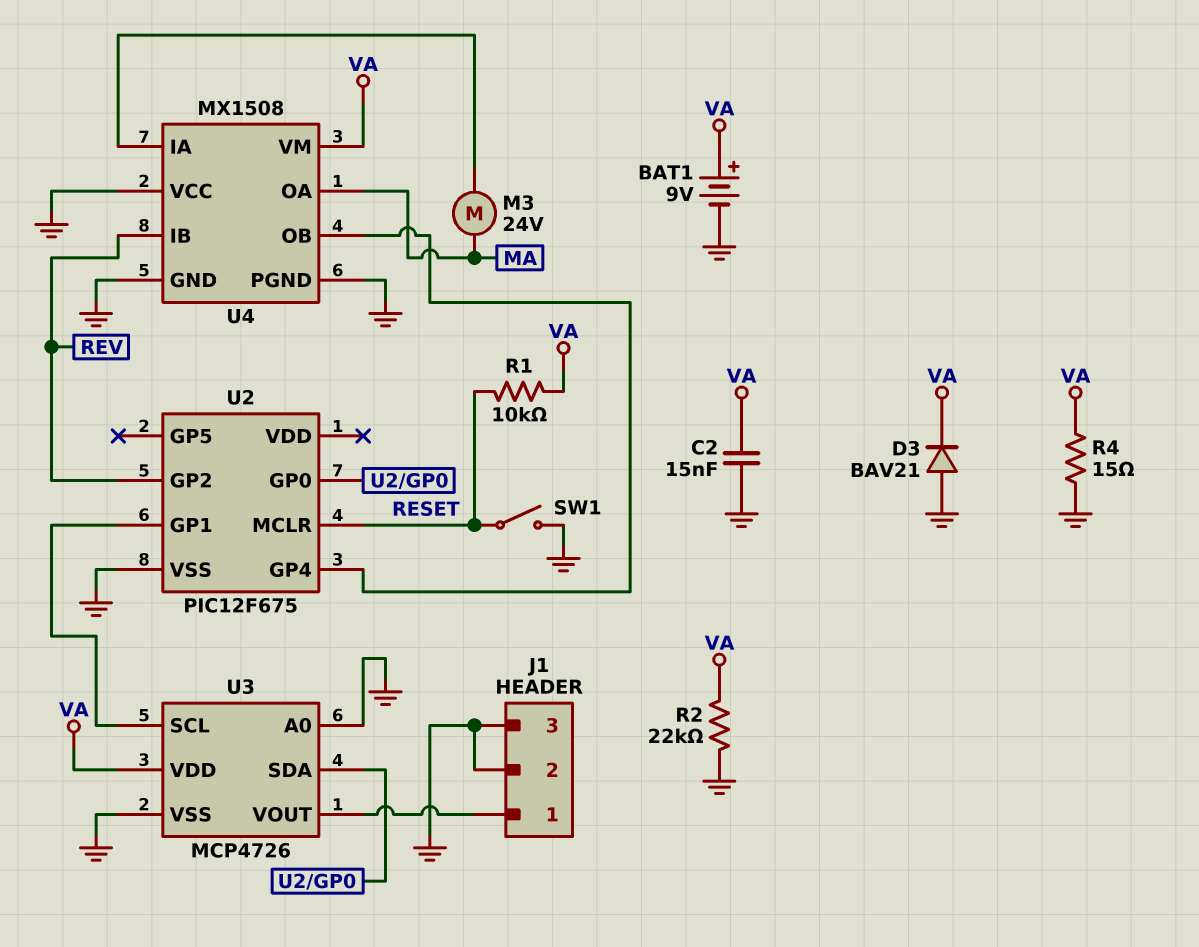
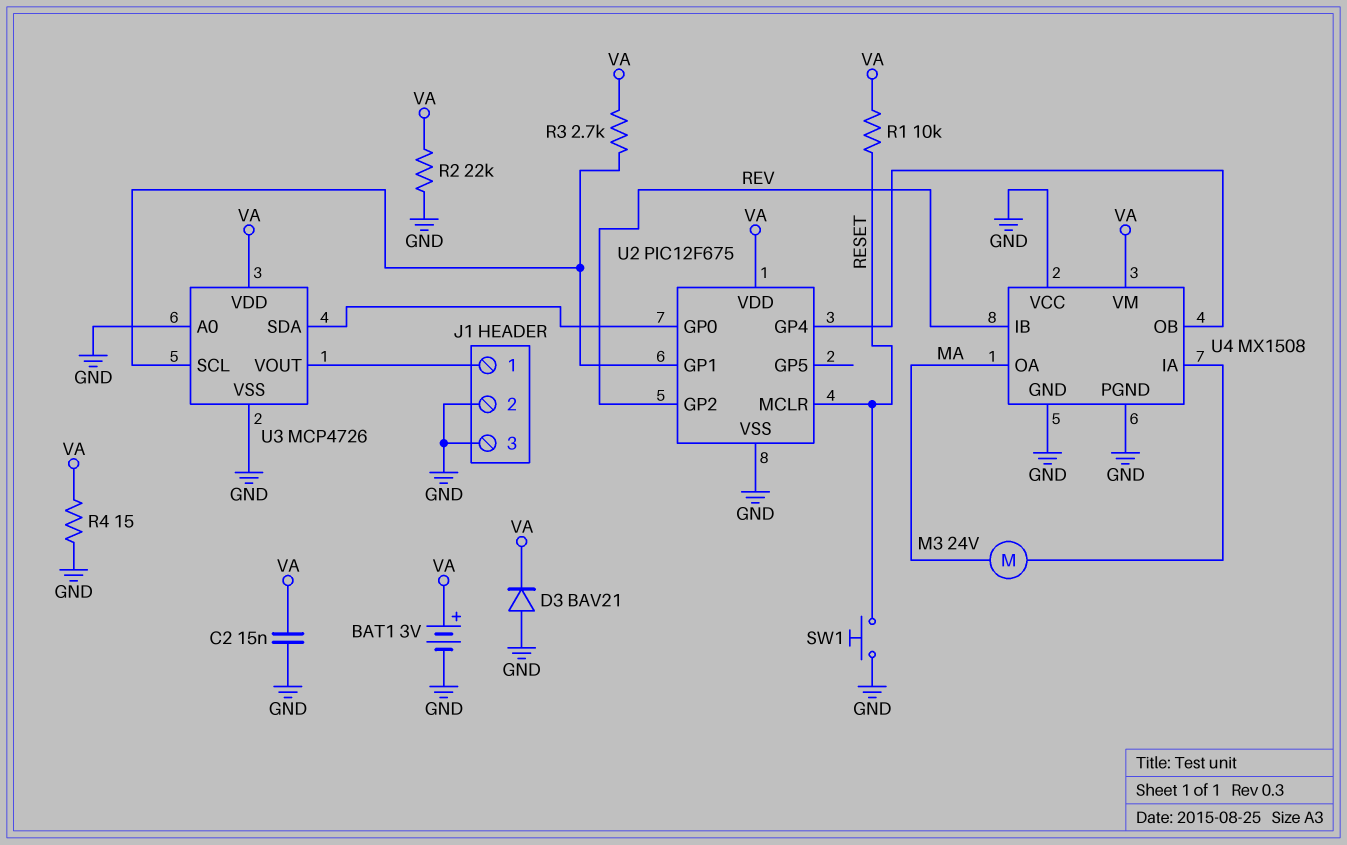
BAT1: 9V (plus VA, minus GND) -> 3V (plus VA, minus GND)
R3: none -> 2.7k (U2/GP1, VA)
SW1: switch (GND, RESET) -> button (GND, RESET)
U2 pin VDD: none -> VA

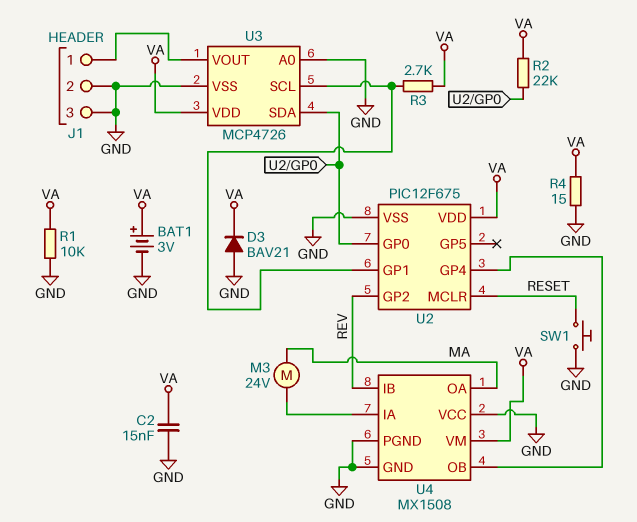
R1: 10k (RESET, VA) -> 10k (GND, VA)
R2: 22k (GND, VA) -> 22k (U2/GP0, VA)

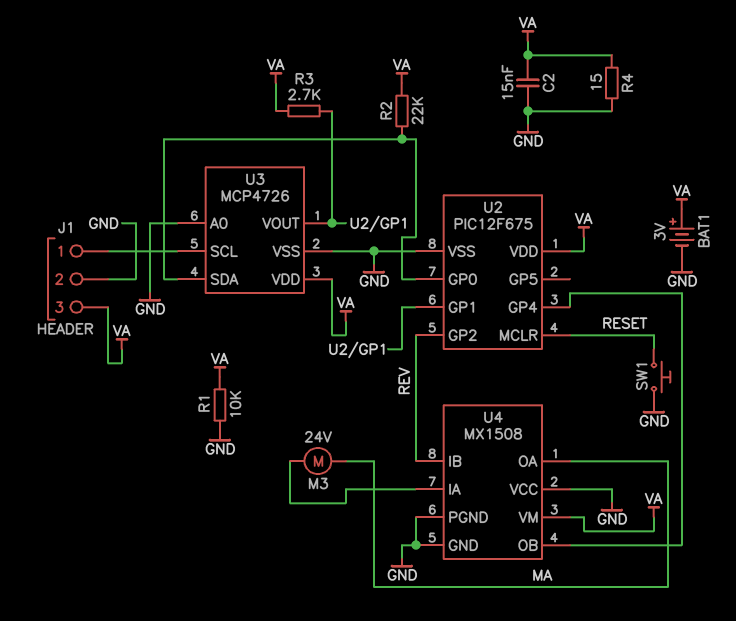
D3: diode BAV21 (A GND, K VA) -> none
J1 pin 3: GND -> VA
U3 pin SCL: U2/GP1 -> J1/1
U3 pin VOUT: J1/1 -> U2/GP1

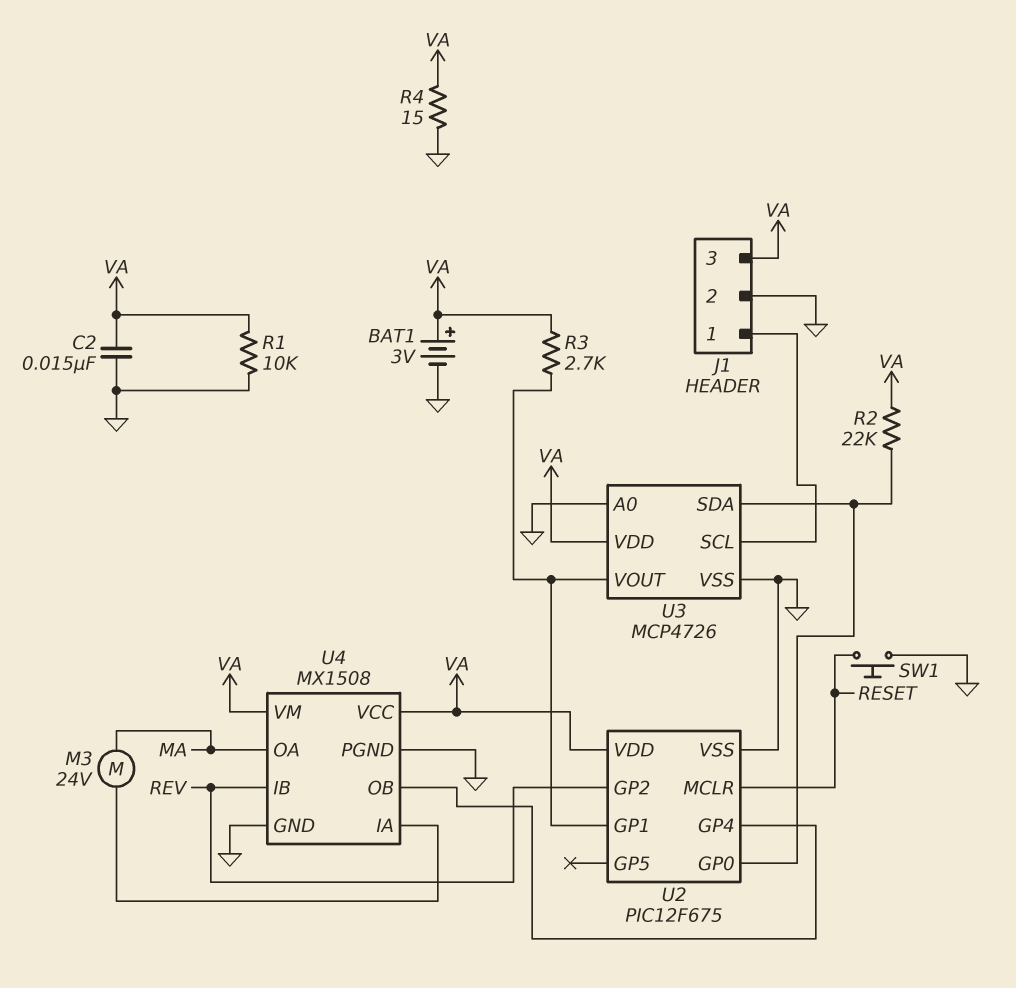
U4 pin VCC: GND -> VA

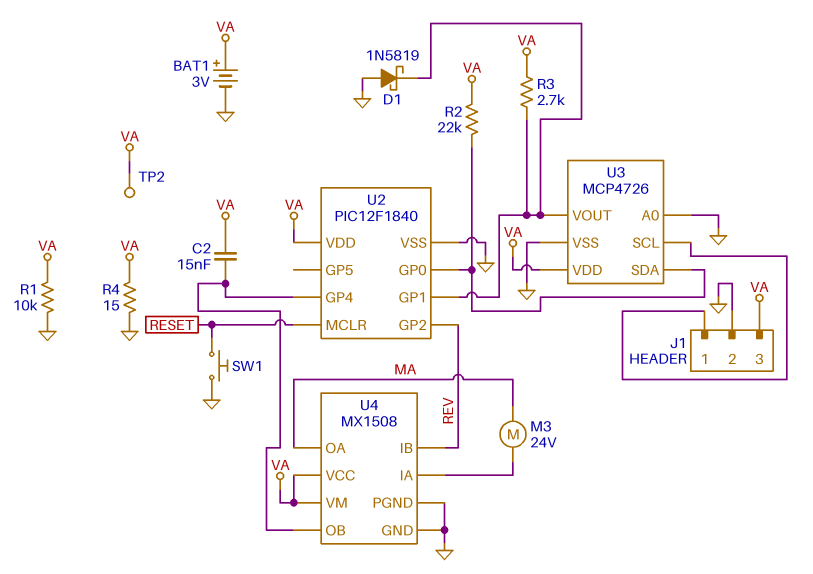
C2: 15nF (GND, VA) -> 15nF (U2/GP4, VA)
D1: none -> schottky 1N5819 (A GND, K U2/GP1)
TP2: none -> test point (VA)
U2: PIC12F675 -> PIC12F1840

